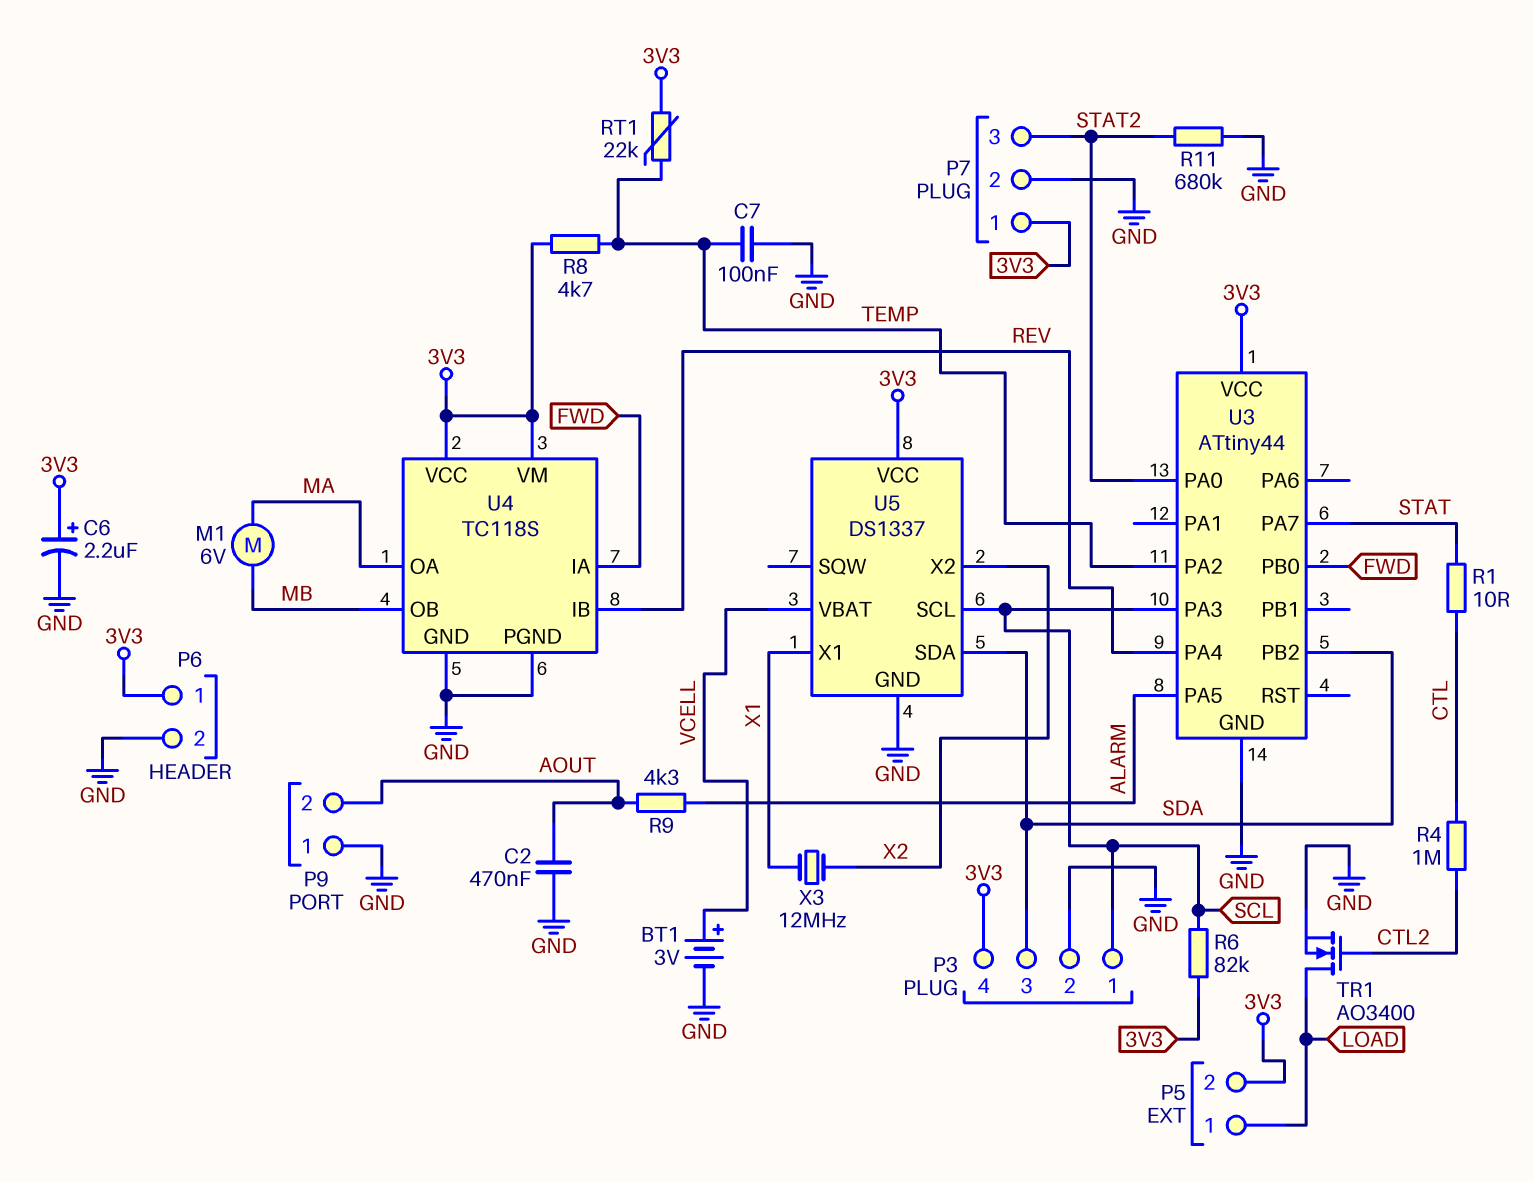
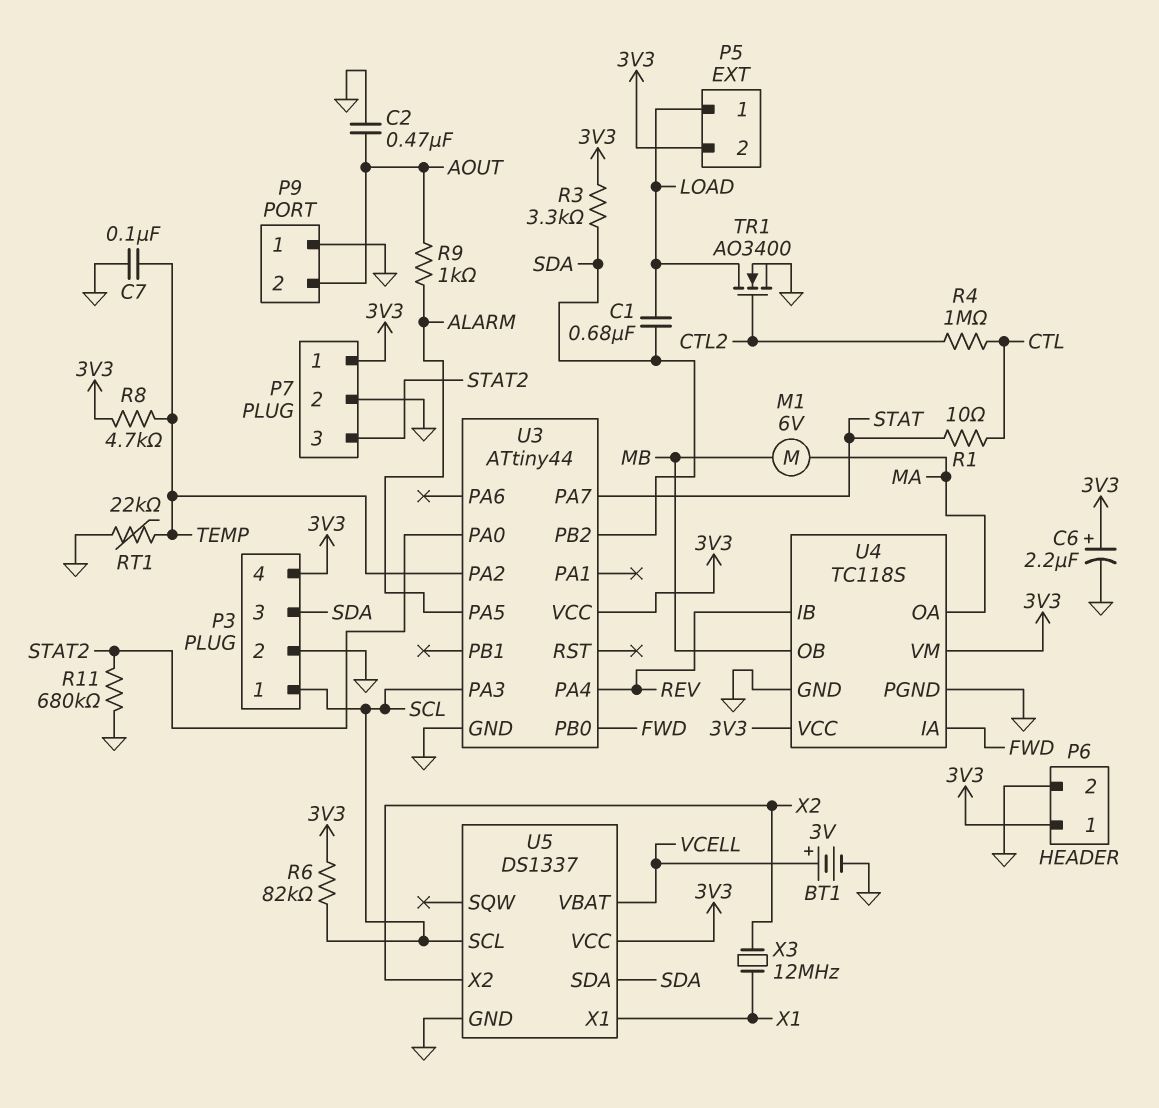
C1: none -> 680nF (LOAD, SDA)
R3: none -> 3.3k (3V3, SDA)
R9: 4.3k (ALARM, AOUT) -> 1k (ALARM, AOUT)
RT1: 22k (3V3, TEMP) -> 22k (GND, TEMP)

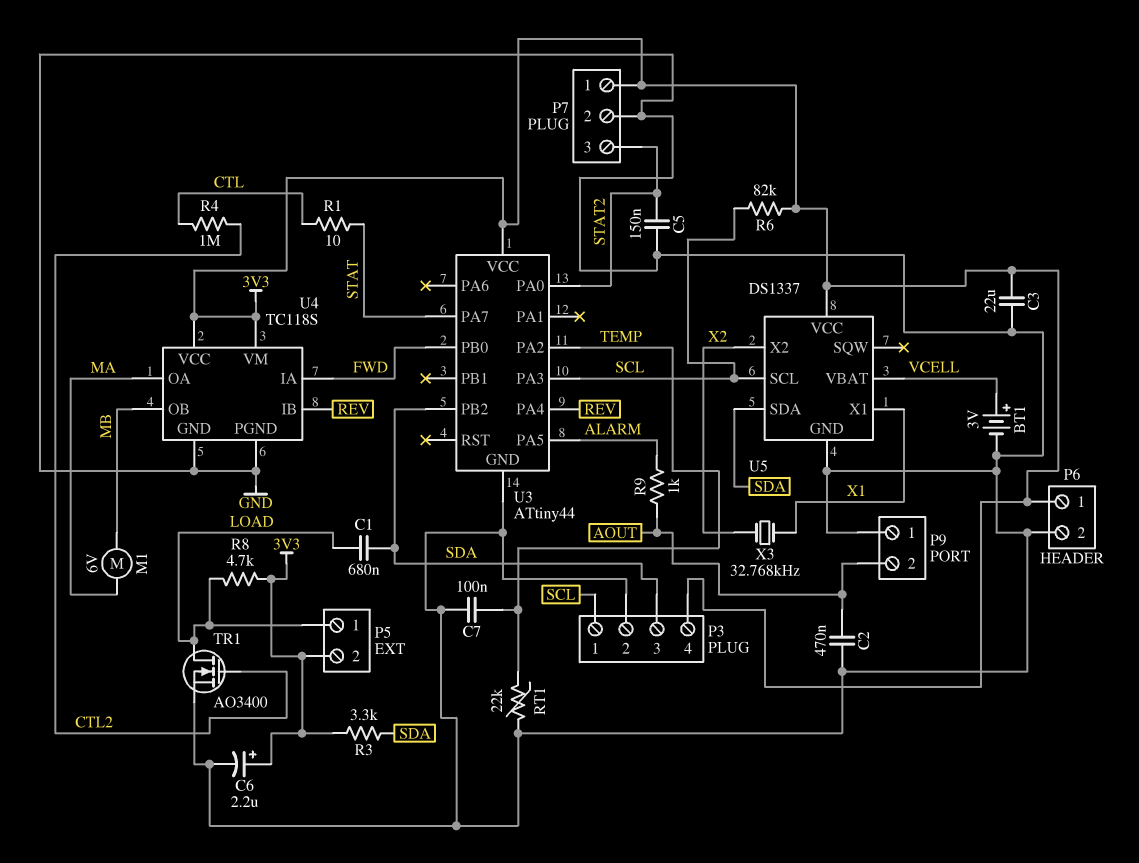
C3: none -> 22uF (3V3, GND)
C5: none -> 150nF (GND, STAT2)
R8: 4.7k (3V3, TEMP) -> 4.7k (3V3, LOAD)
R11: 680k (GND, STAT2) -> none
X3: 12MHz (X1, X2) -> 32.768kHz (X1, X2)

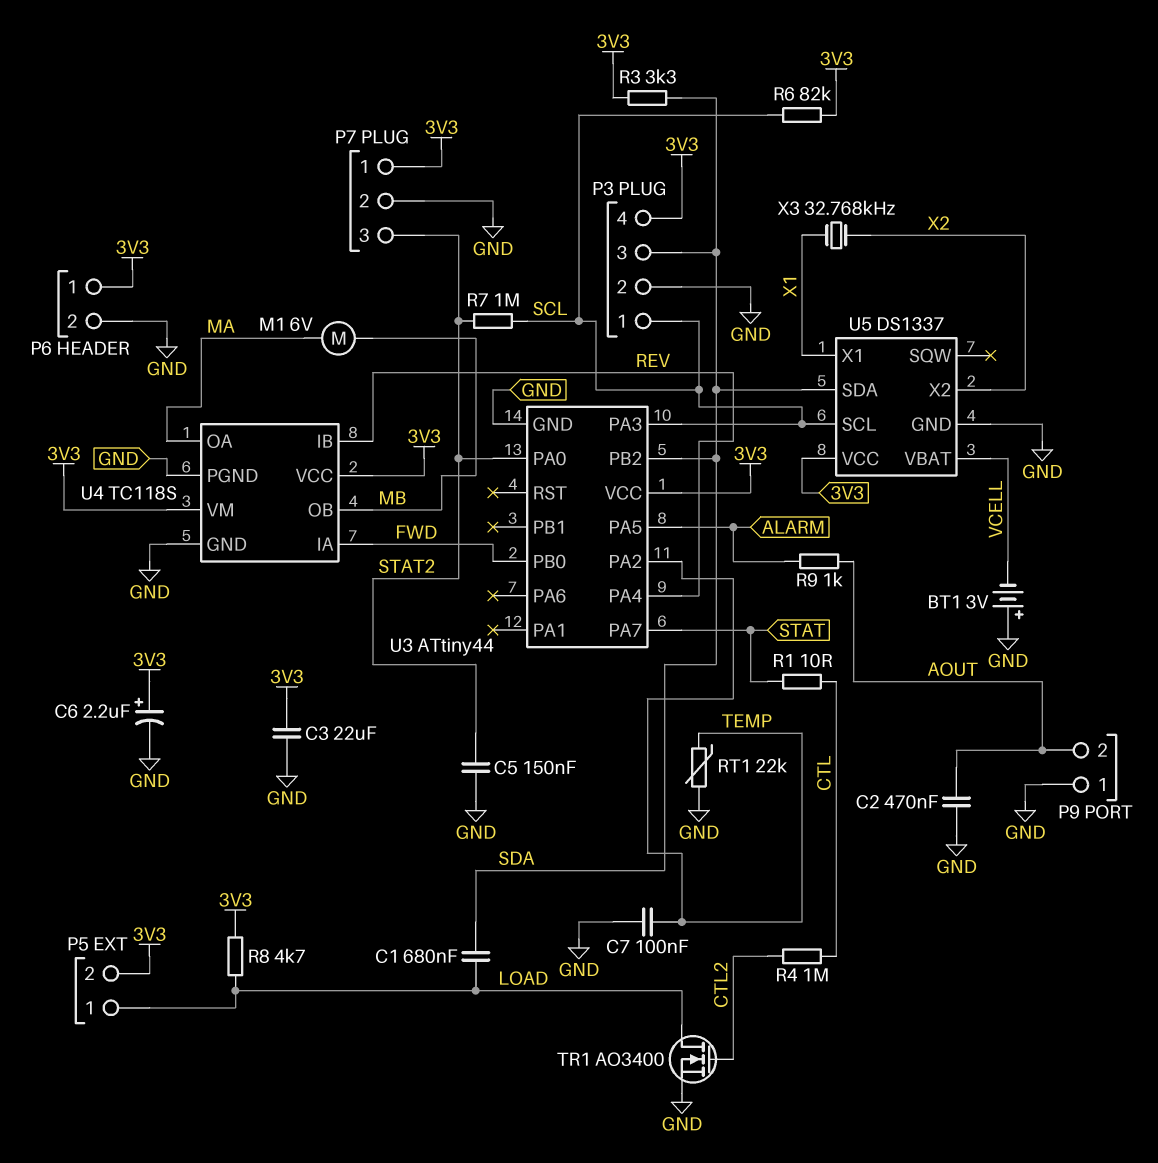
BT1: 3V (plus VCELL, minus GND) -> 3V (plus GND, minus VCELL)
R7: none -> 1M (SCL, STAT2)

